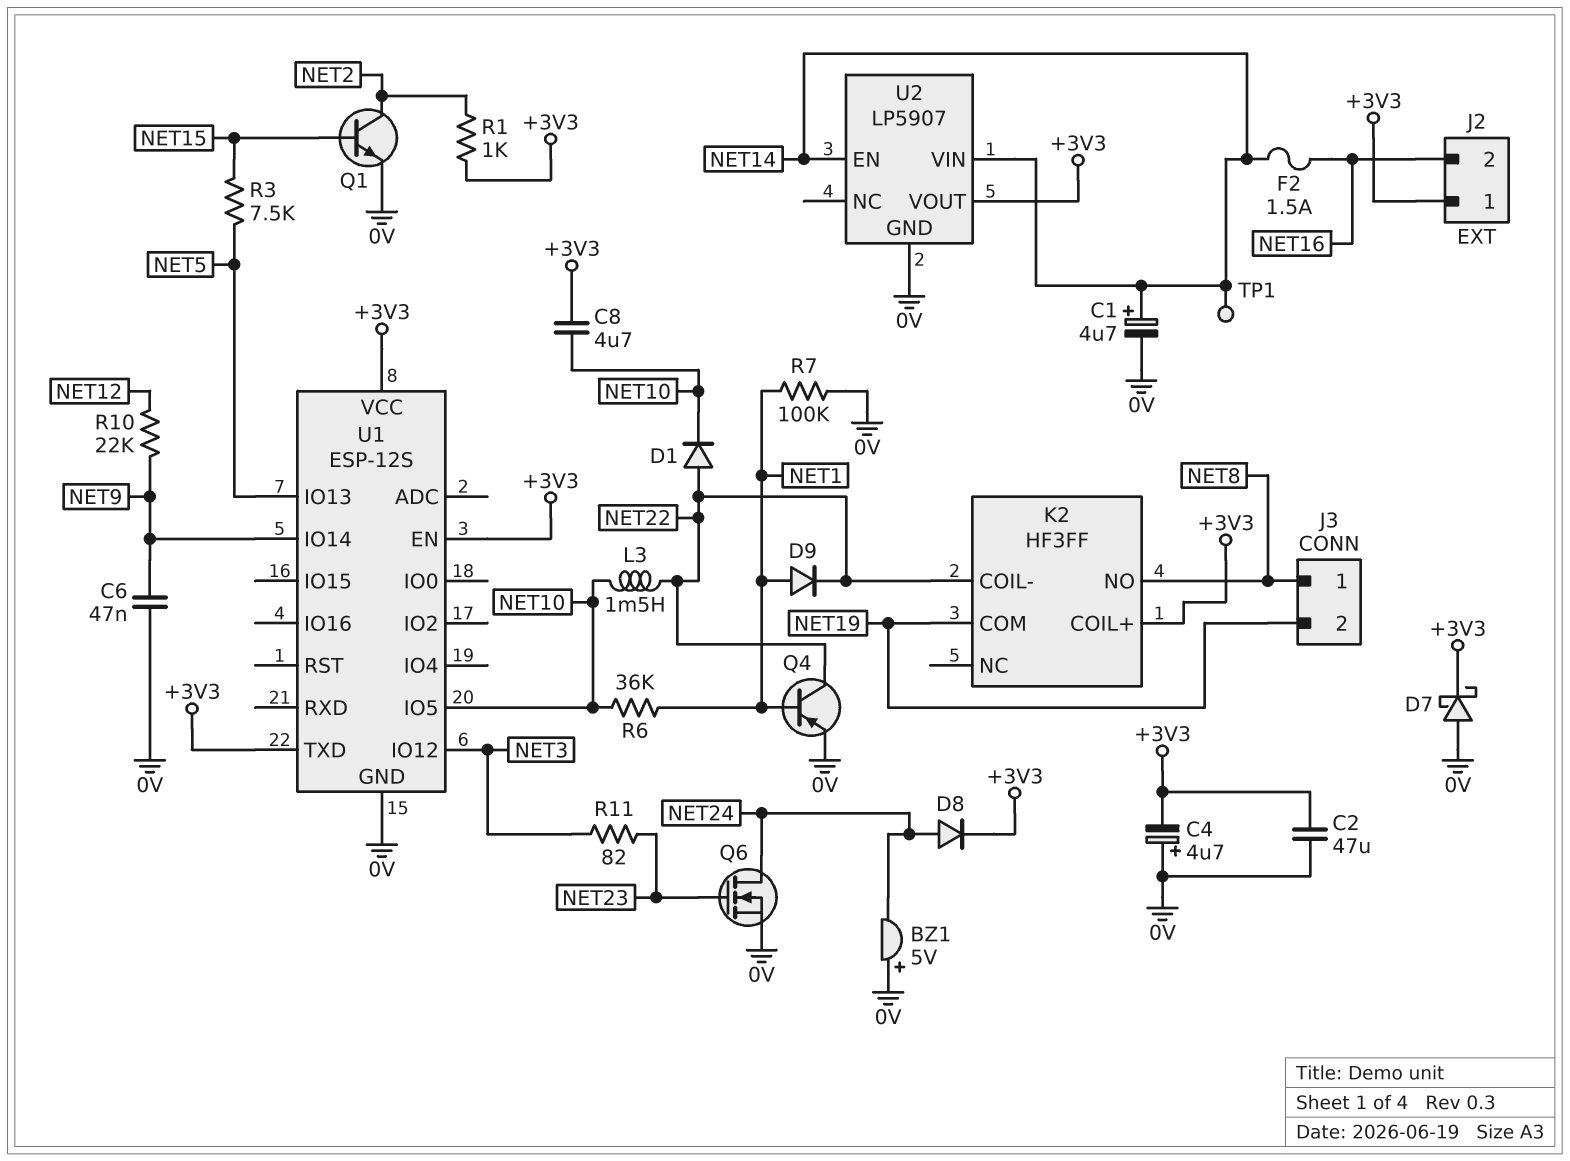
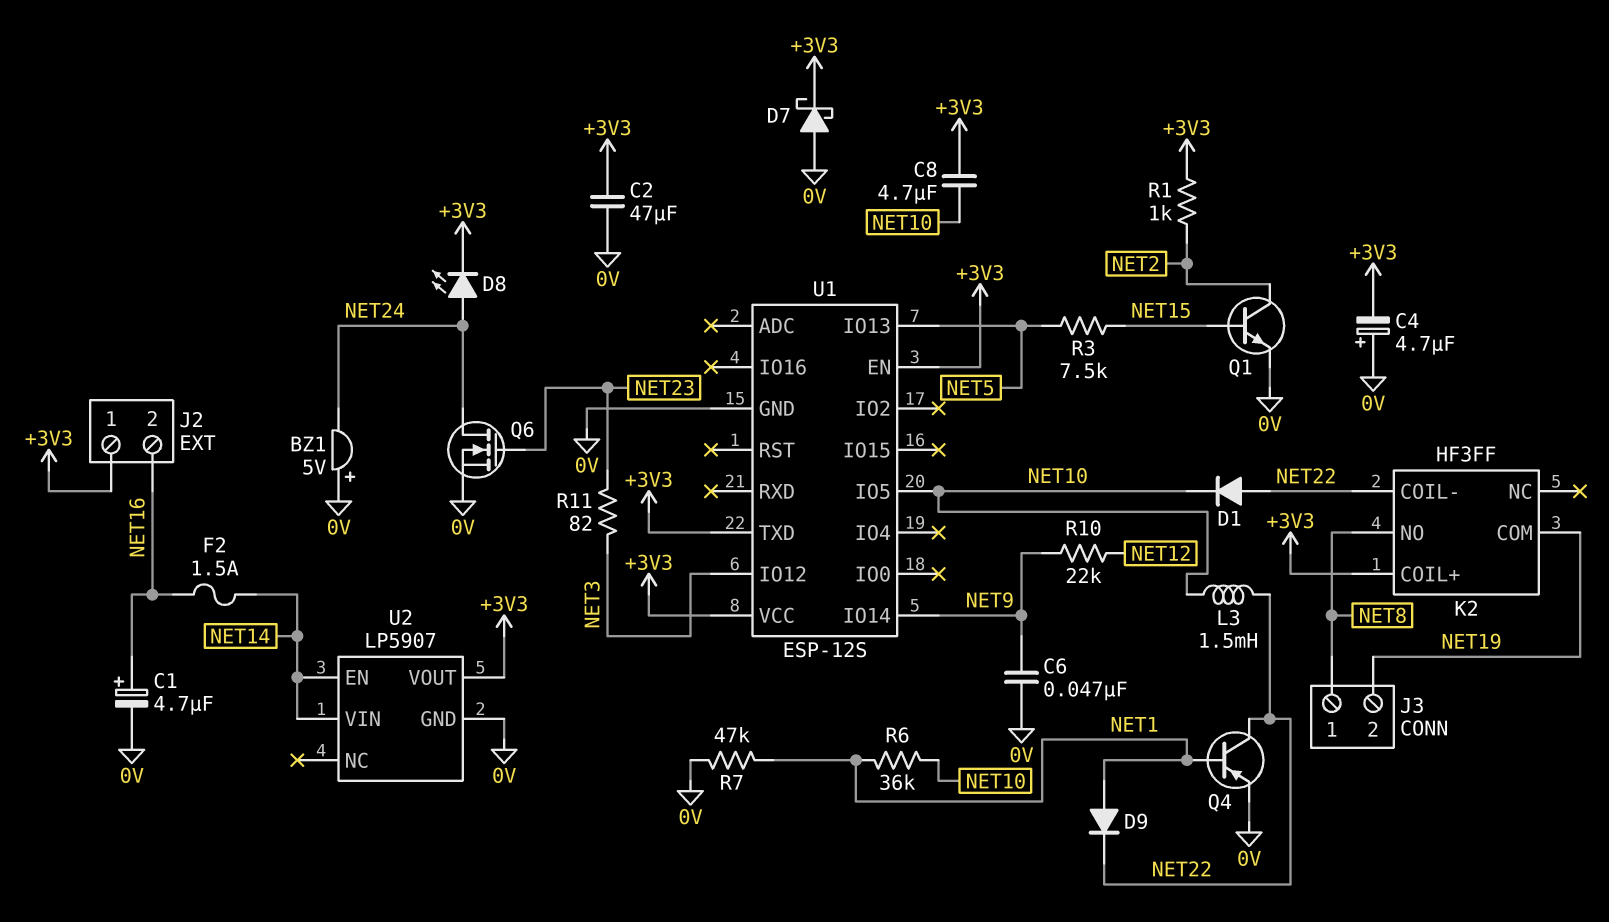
C1: 4.7uF (plus NET14, minus 0V) -> 4.7uF (plus NET16, minus 0V)
D8: diode (A NET24, K +3V3) -> LED (A NET24, K +3V3)
R7: 100k (0V, NET1) -> 47k (0V, NET1)
TP1: test point (NET14) -> none

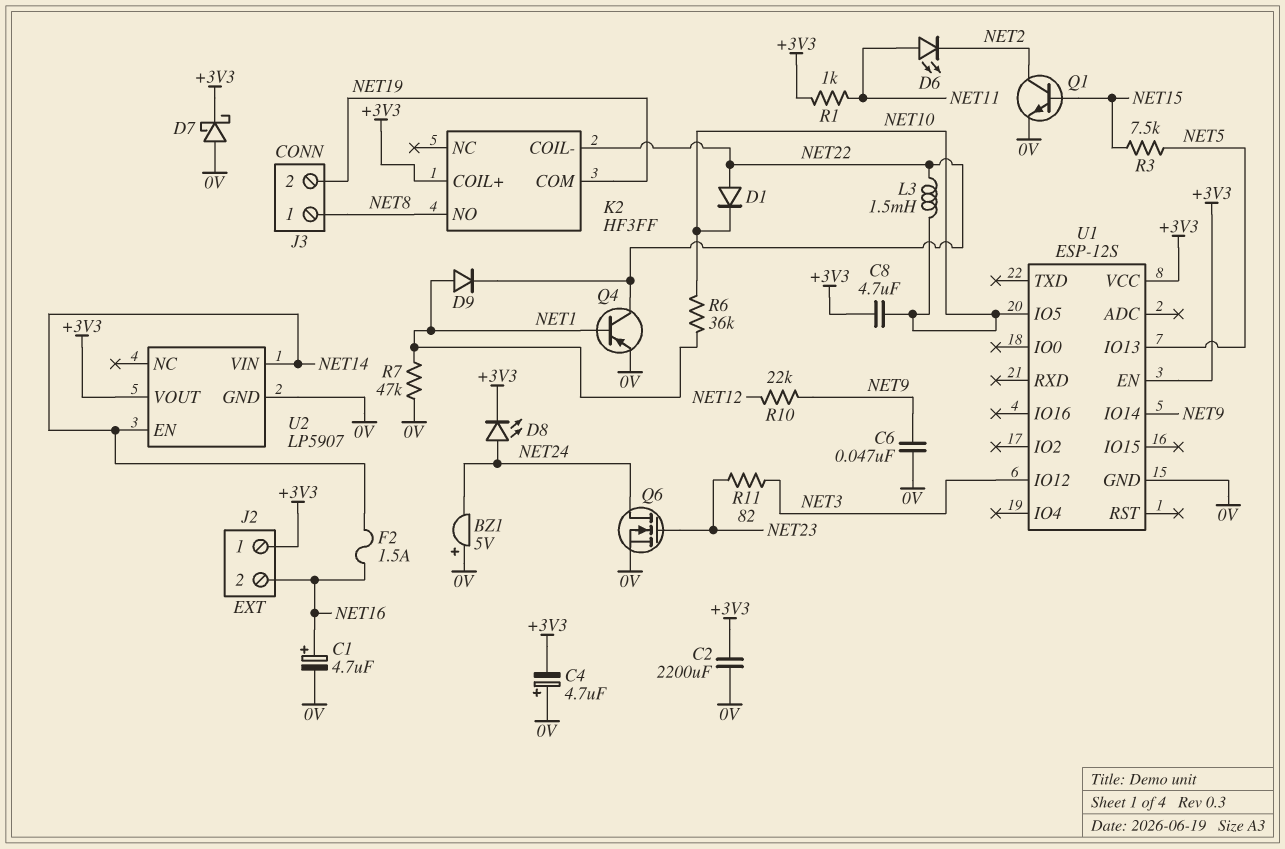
C2: 47uF (+3V3, 0V) -> 2200uF (+3V3, 0V)
D6: none -> LED (A NET11, K NET2)
R1: 1k (+3V3, NET2) -> 1k (+3V3, NET11)
U1 pin TXD: +3V3 -> none

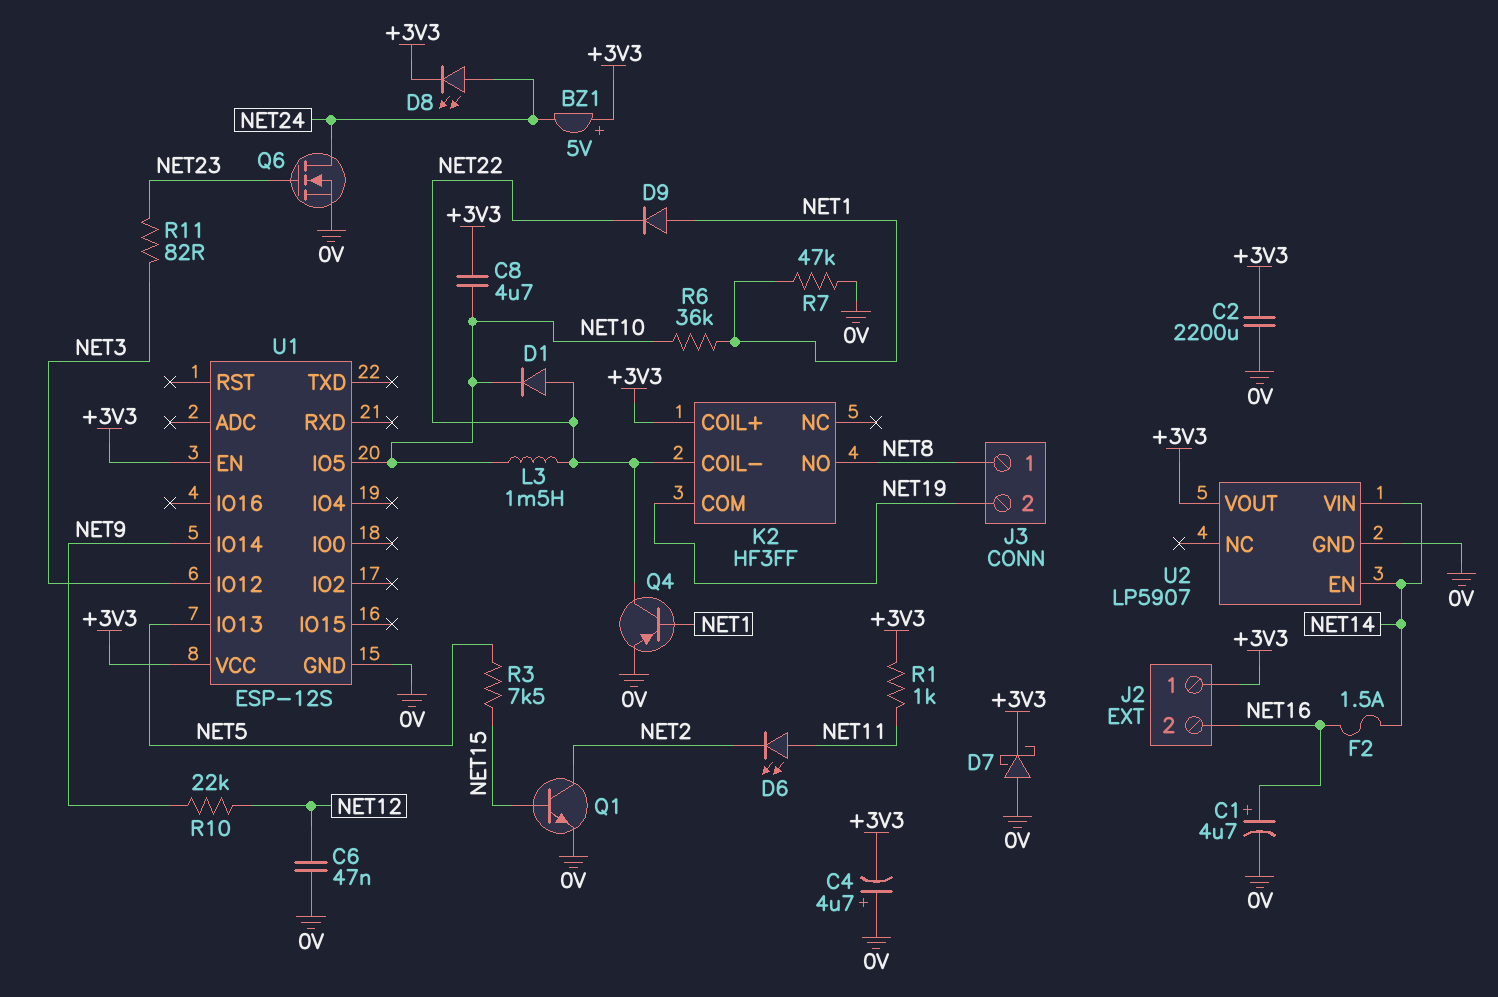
BZ1: buzzer 5V (plus 0V, minus NET24) -> buzzer 5V (plus +3V3, minus NET24)
C6: 47nF (0V, NET9) -> 47nF (0V, NET12)

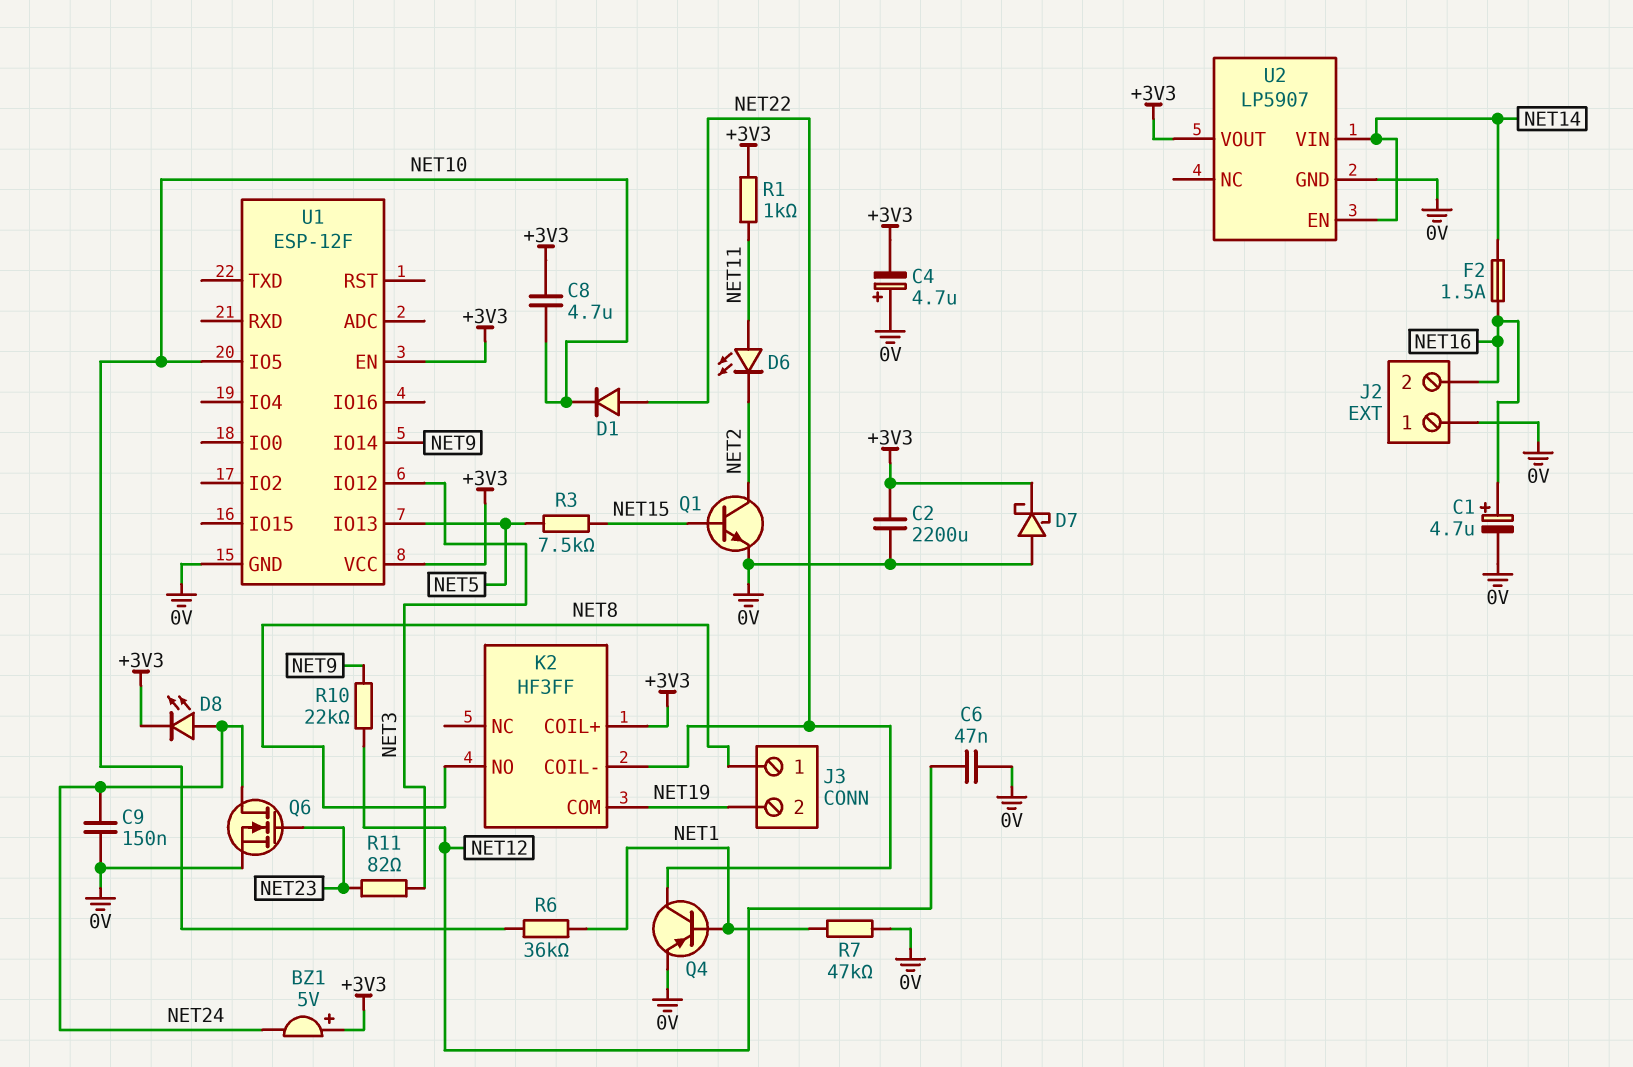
C9: none -> 150nF (0V, NET24)
D9: diode (A NET1, K NET22) -> none
J2 pin 1: +3V3 -> 0V
L3: 1.5mH (NET10, NET22) -> none
U1: ESP-12S -> ESP-12F

